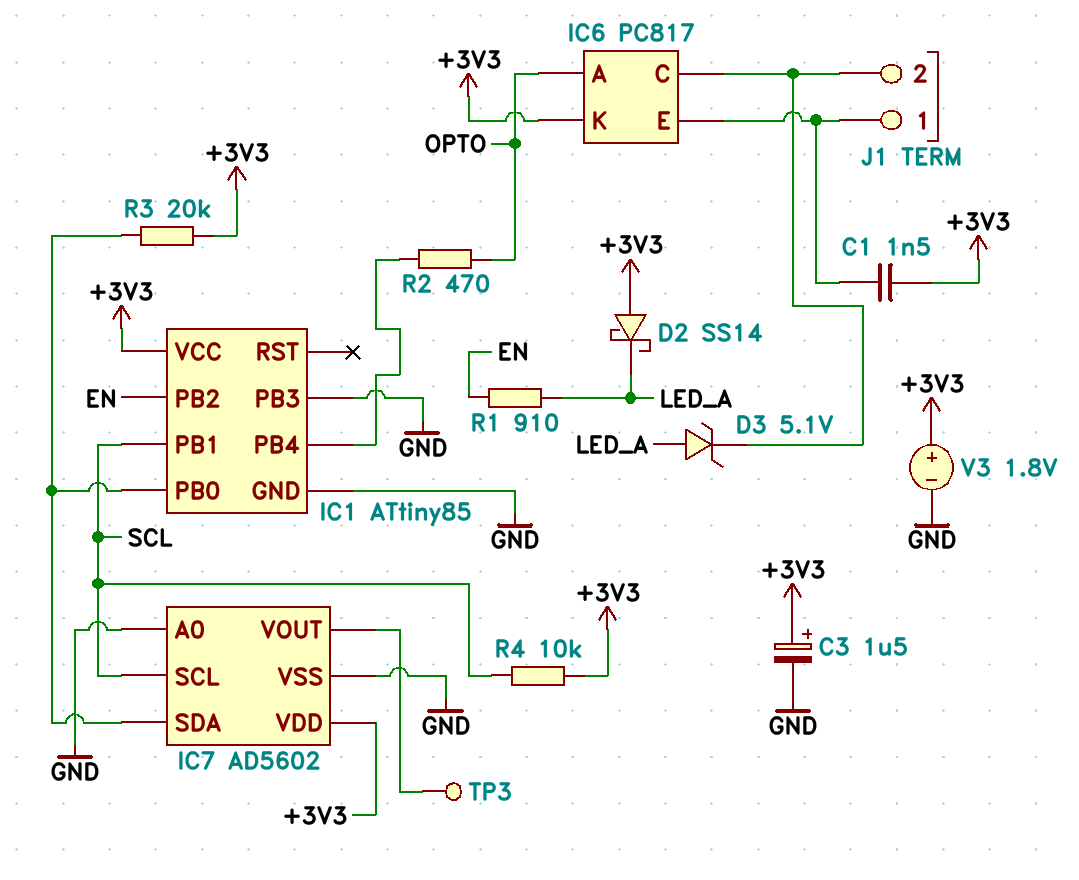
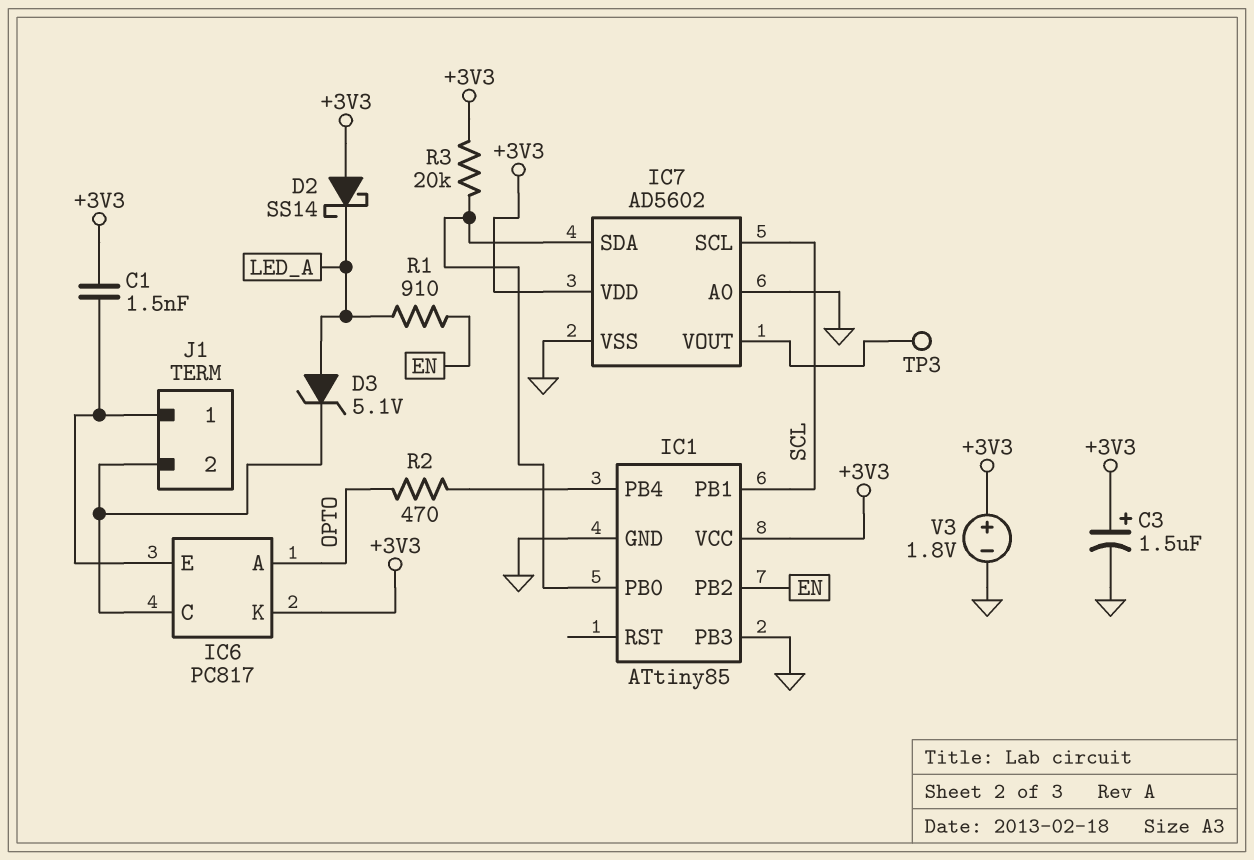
R4: 10k (+3V3, SCL) -> none

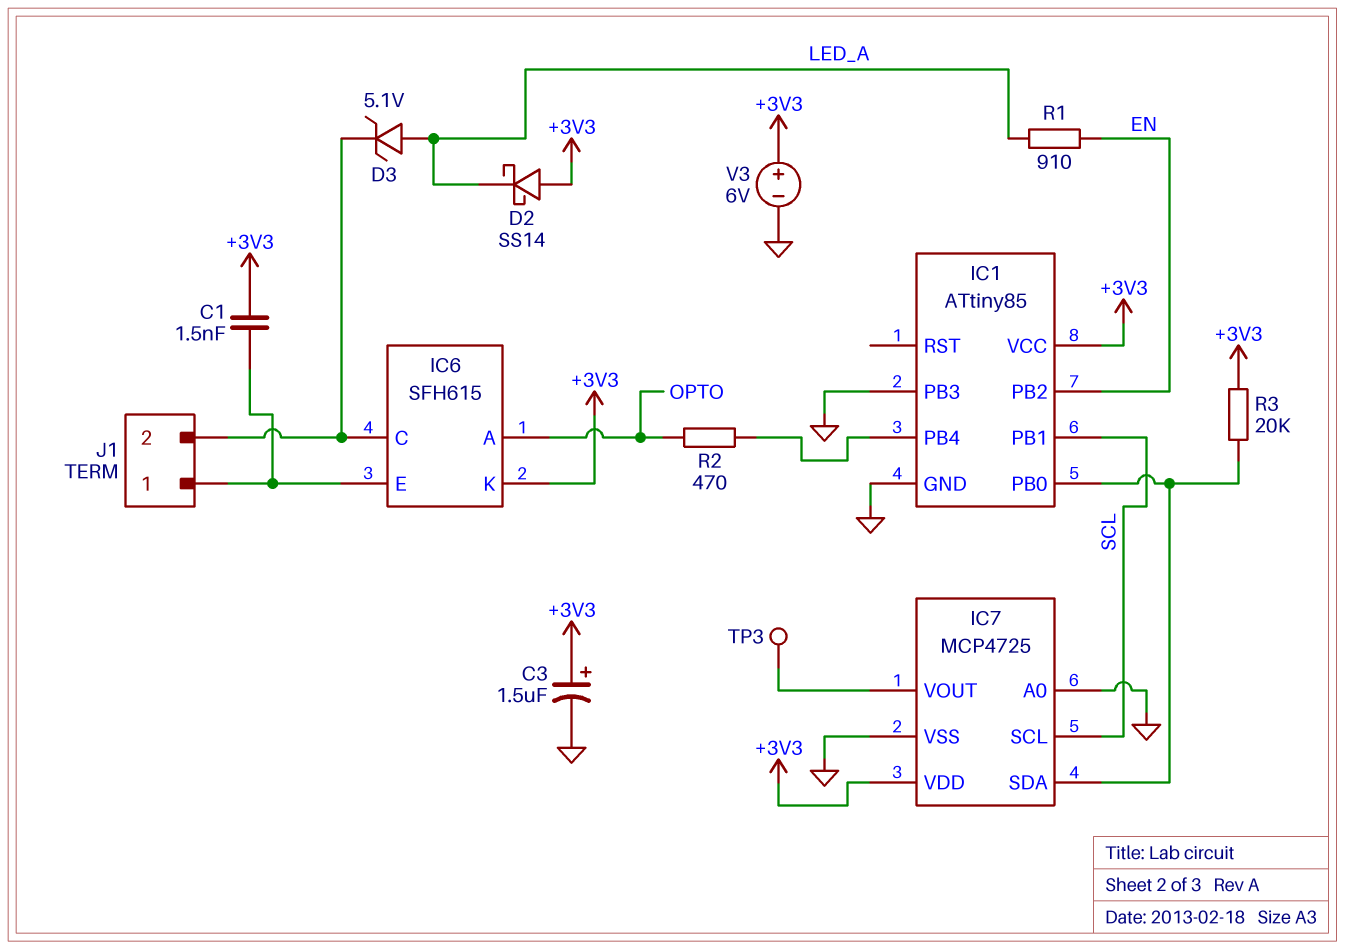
IC6: PC817 -> SFH615
IC7: AD5602 -> MCP4725
V3: 1.8V (plus +3V3, minus GND) -> 6V (plus +3V3, minus GND)

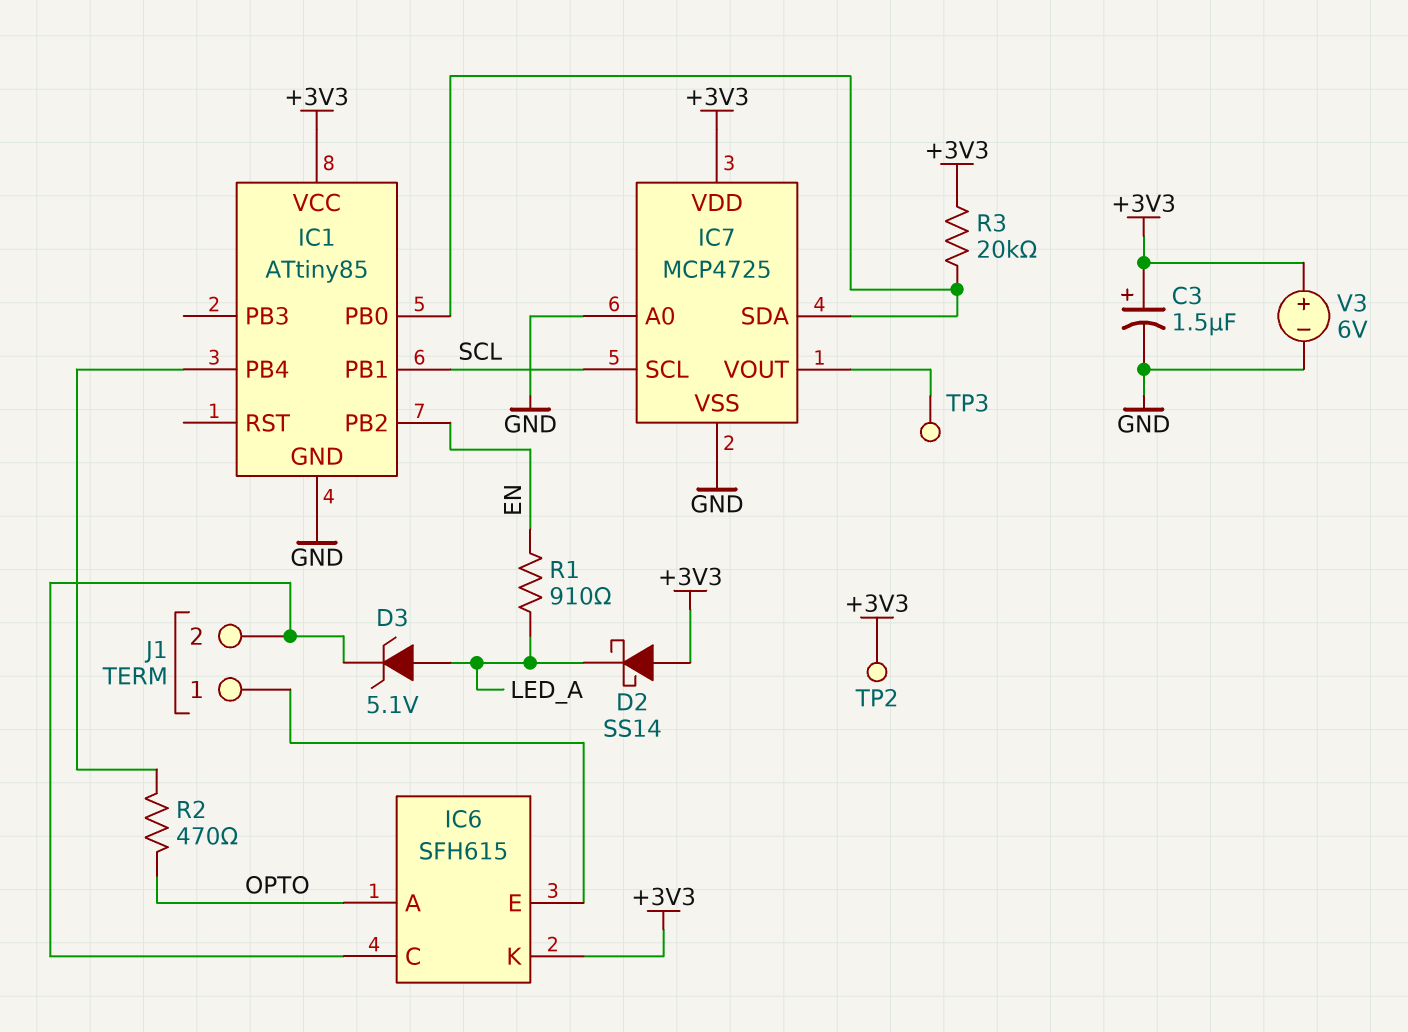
C1: 1.5nF (+3V3, IC6/E) -> none
IC1 pin PB3: GND -> none
TP2: none -> test point (+3V3)

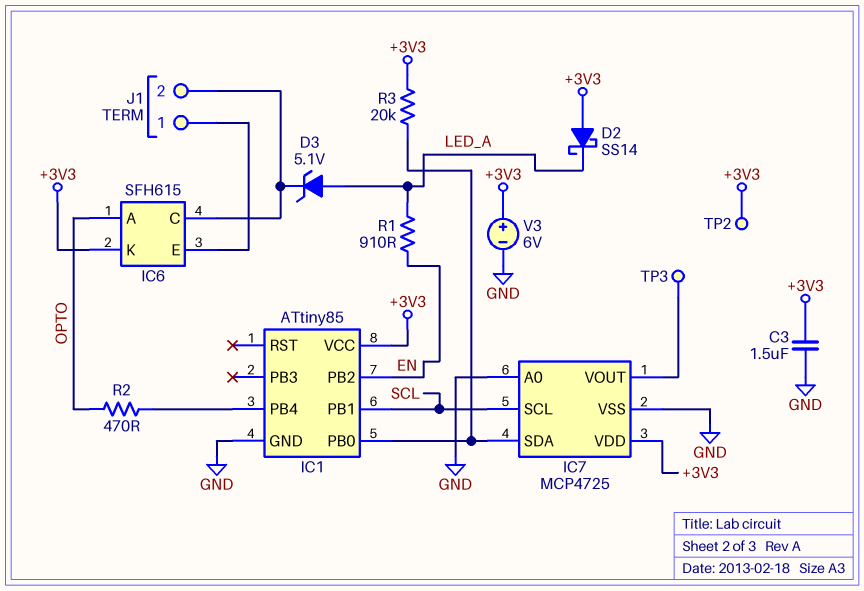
C3: 1.5uF (plus +3V3, minus GND) -> 1.5uF (+3V3, GND)

